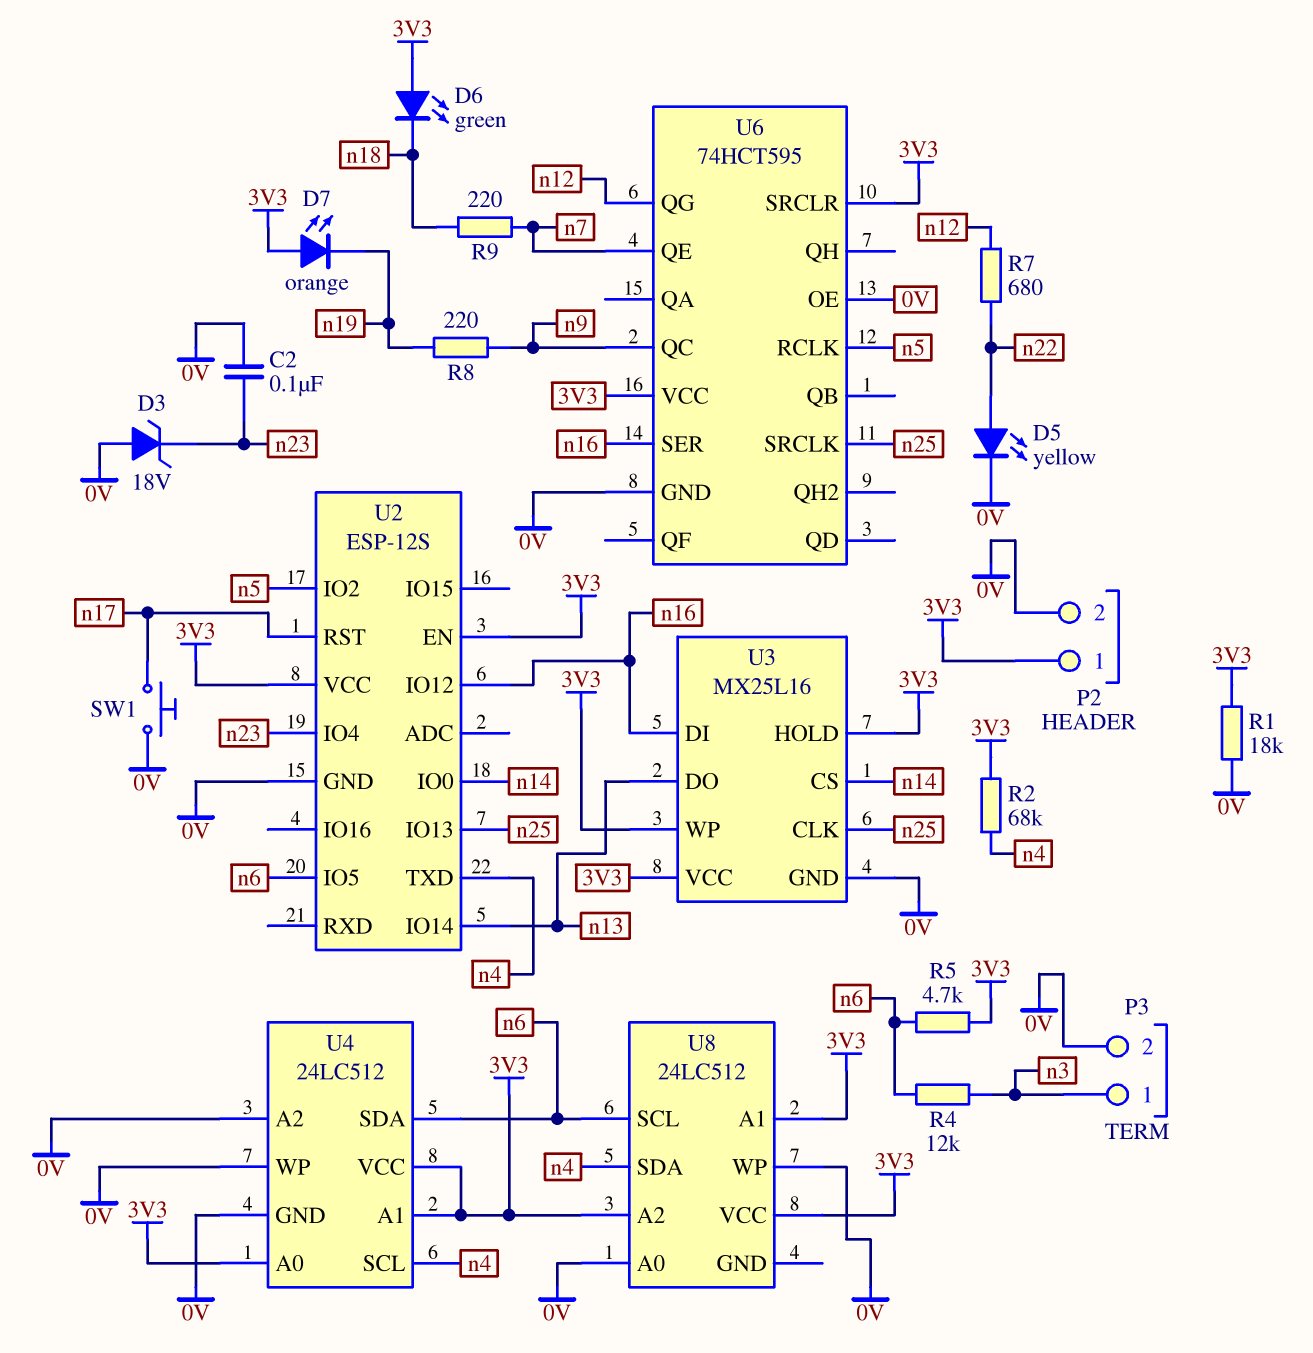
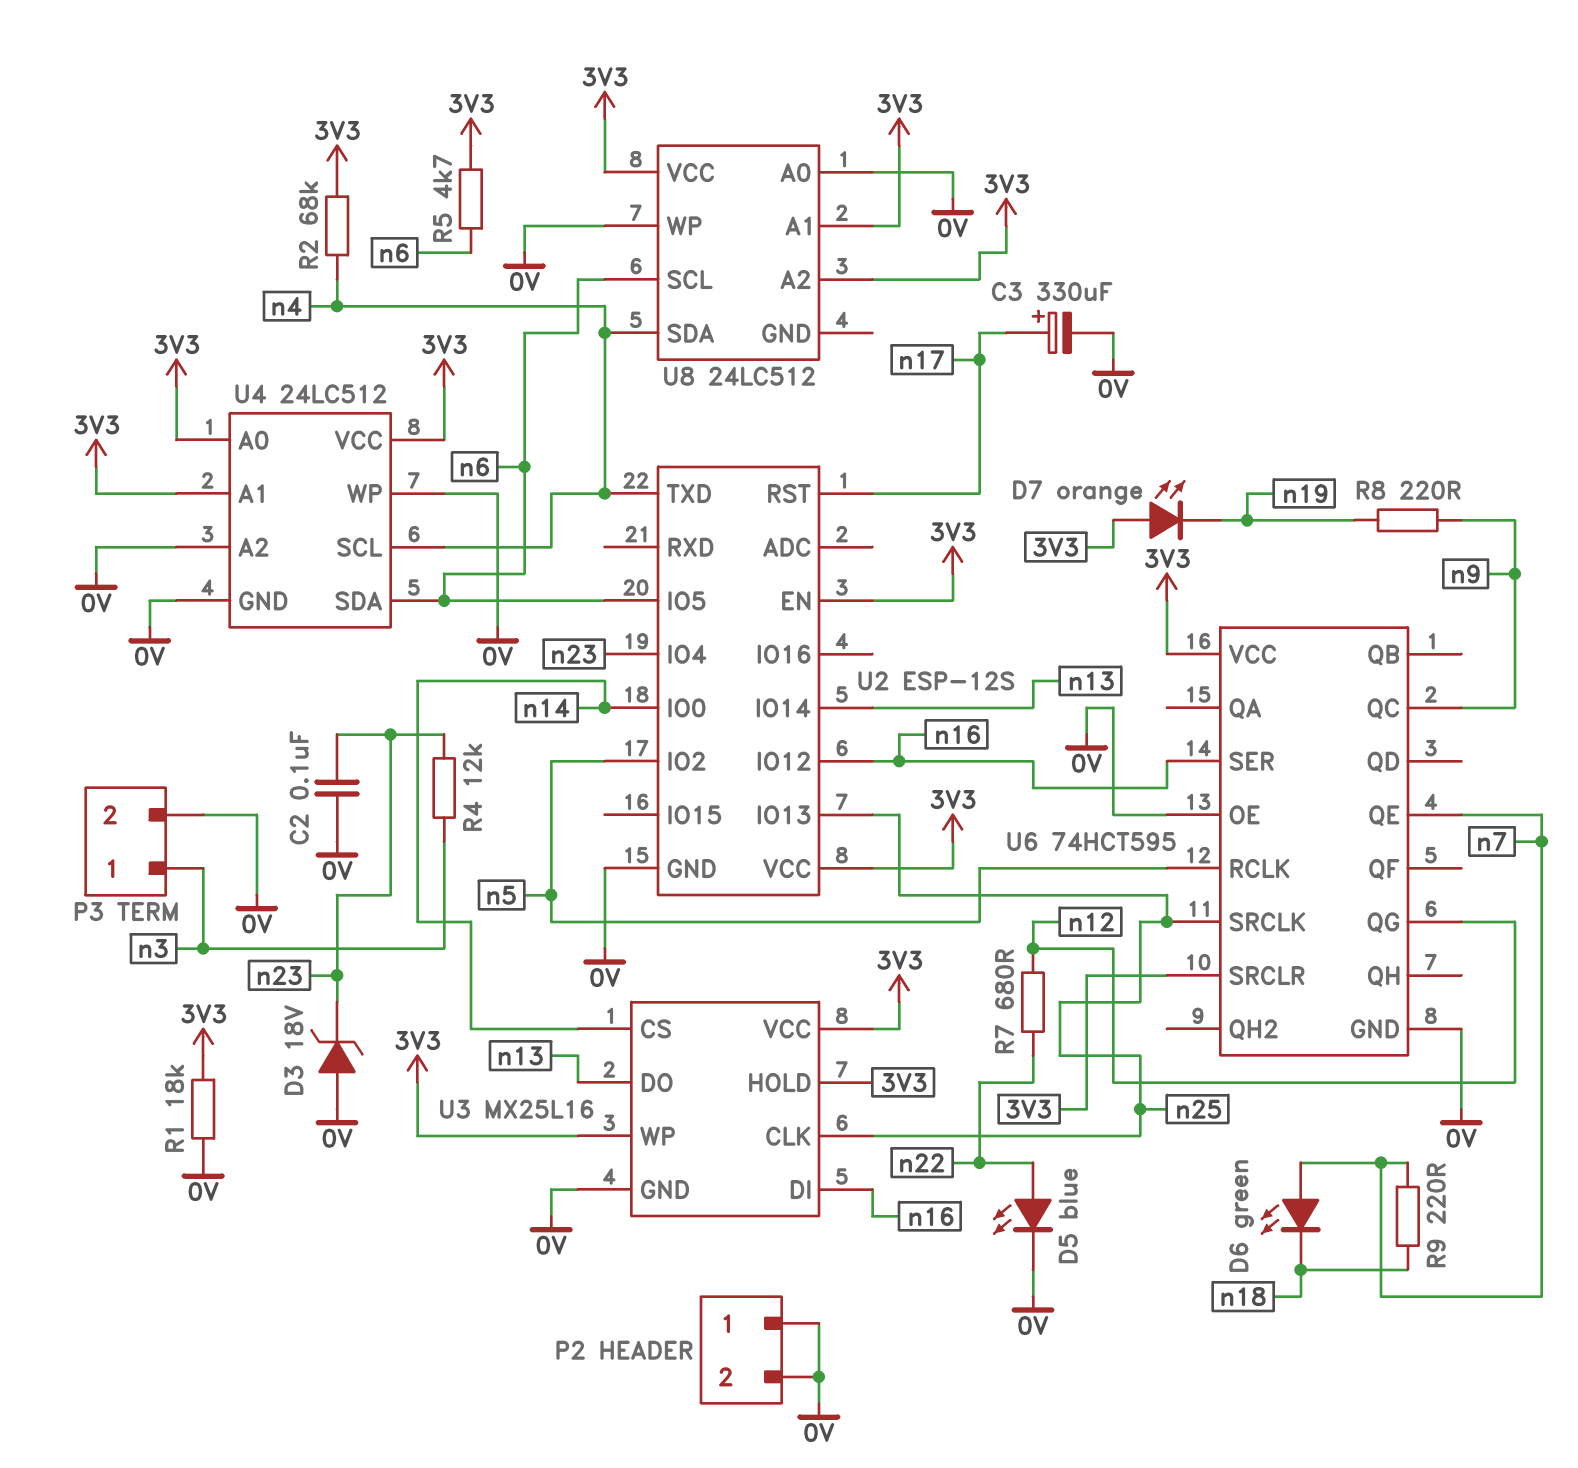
C3: none -> 330uF (plus n17, minus 0V)
D5: LED yellow (A n22, K 0V) -> LED blue (A n22, K 0V)
D6: LED green (A 3V3, K n18) -> LED green (A n7, K n18)
P2 pin 1: 3V3 -> 0V
R4: 12k (n3, n6) -> 12k (n3, n23)
SW1: button (0V, n17) -> none

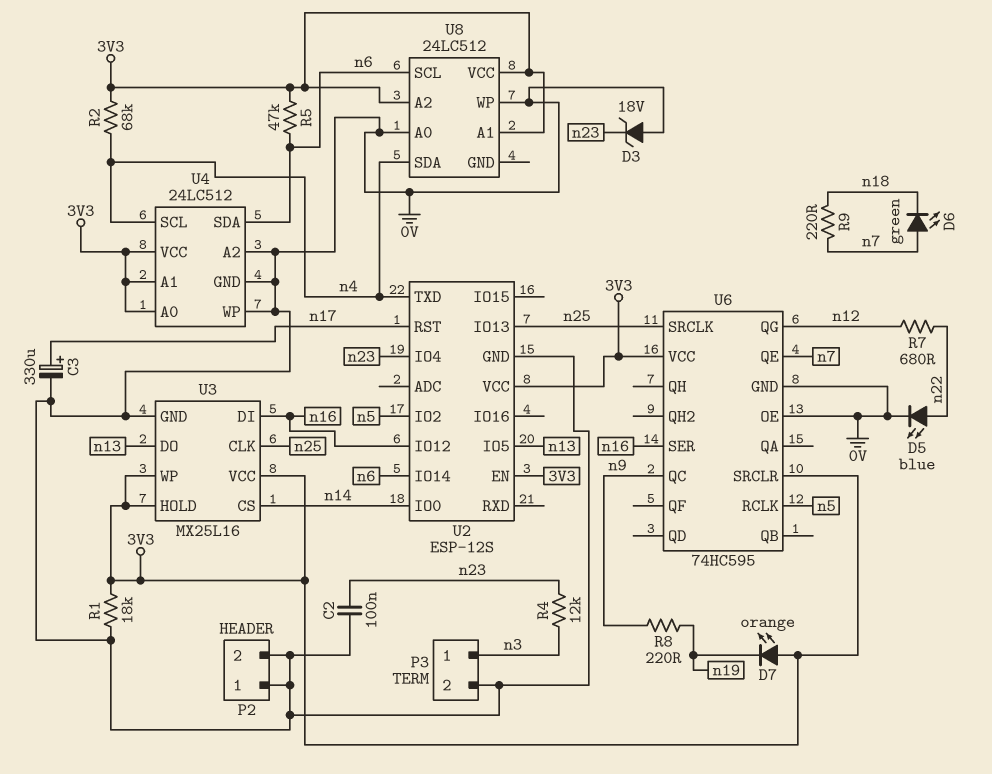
R5: 4.7k (3V3, n6) -> 47k (3V3, n6)
U2 pin IO5: n6 -> n13
U2 pin IO14: n13 -> n6
U6: 74HCT595 -> 74HC595

